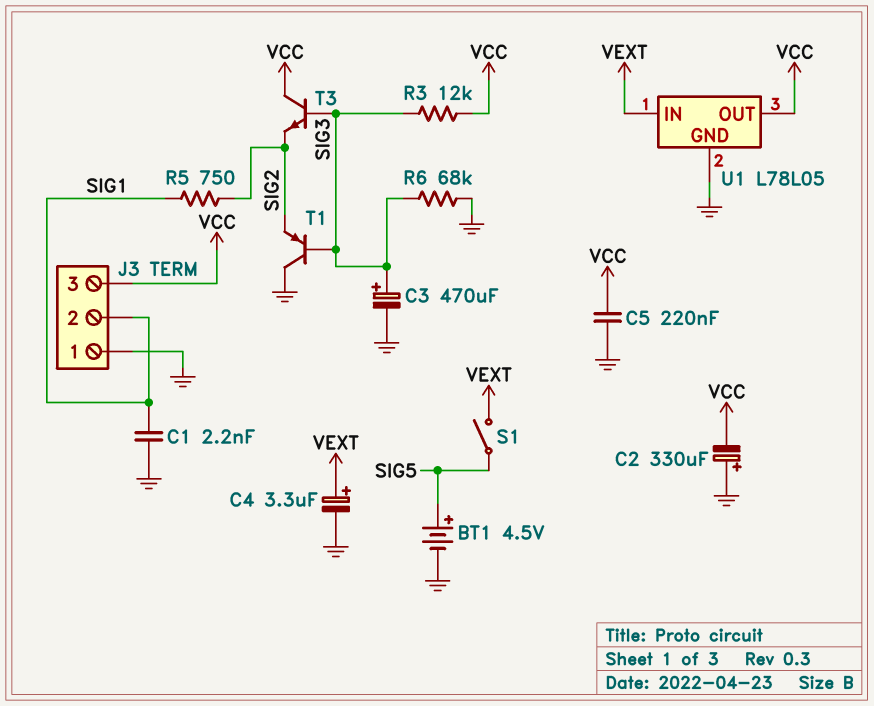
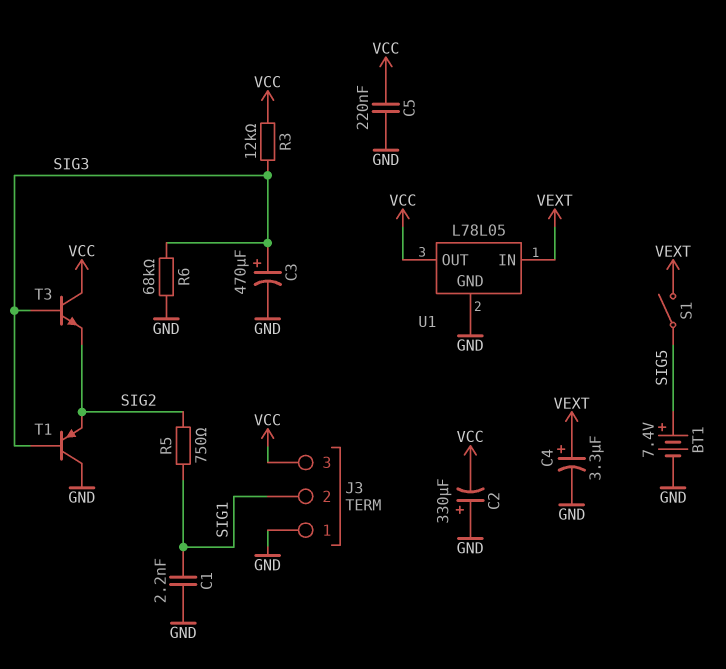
BT1: 4.5V (plus SIG5, minus GND) -> 7.4V (plus SIG5, minus GND)

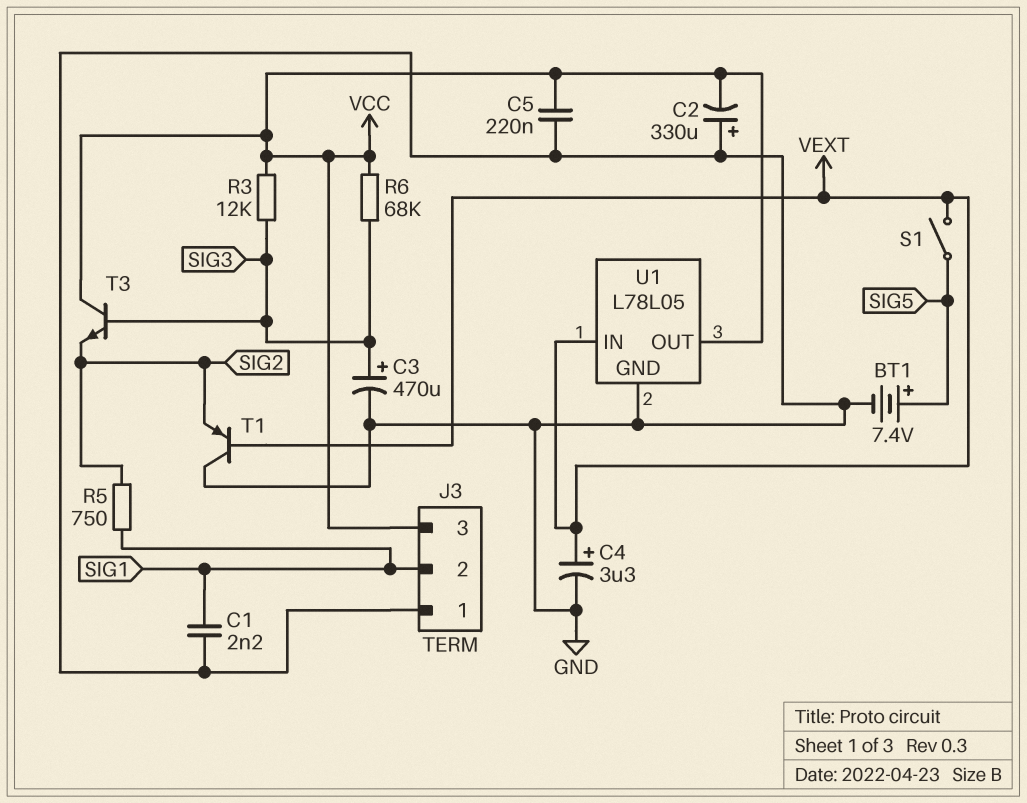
R6: 68k (GND, SIG3) -> 68k (SIG3, VCC)
T1: PNP (B SIG3, C GND, E SIG2) -> PNP (B VEXT, C GND, E SIG2)

